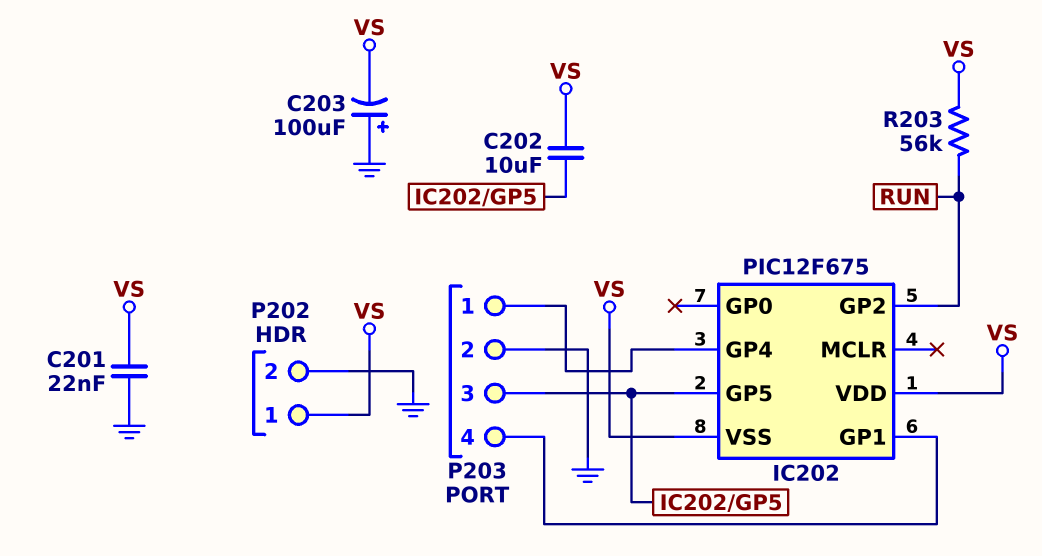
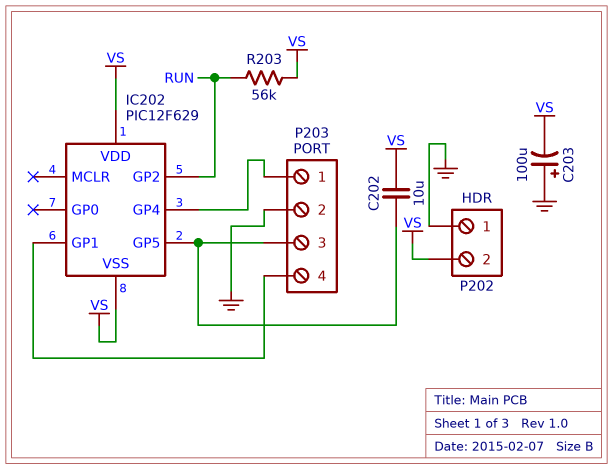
C201: 22nF (GND, VS) -> none
IC202: PIC12F675 -> PIC12F629
P202 pin 1: VS -> GND
P202 pin 2: GND -> VS

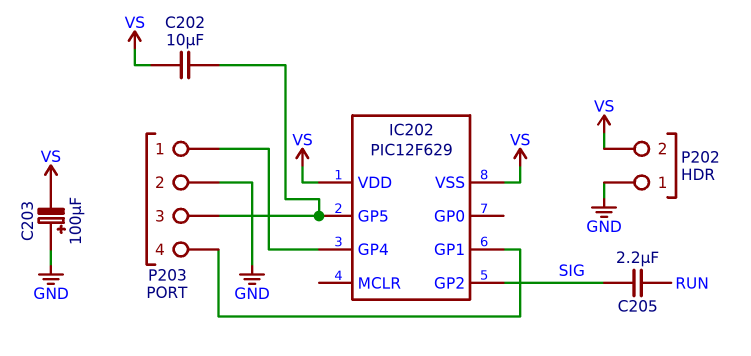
C205: none -> 2.2uF (RUN, SIG)
IC202 pin GP2: RUN -> SIG
R203: 56k (RUN, VS) -> none

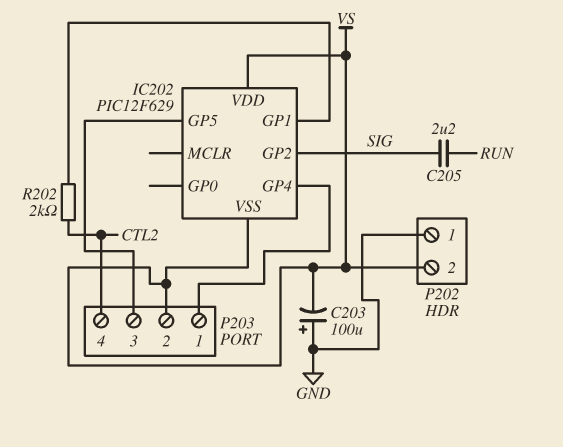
C202: 10uF (IC202/GP5, VS) -> none
P203 pin 2: GND -> VS
P203 pin 4: IC202/GP1 -> CTL2
R202: none -> 2k (CTL2, IC202/GP1)

